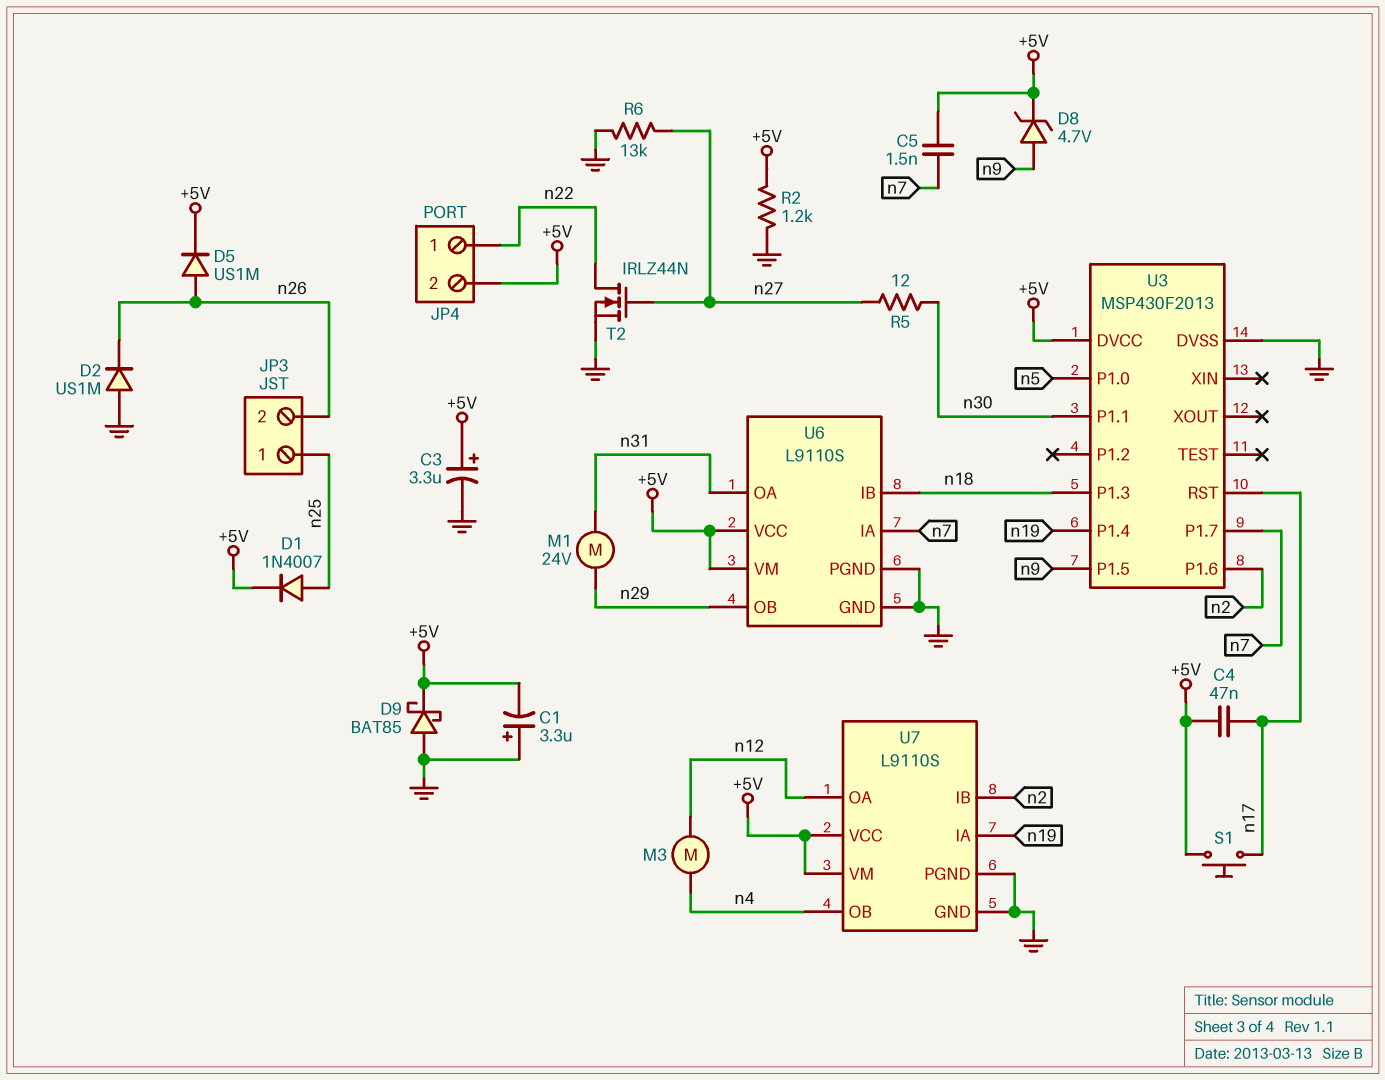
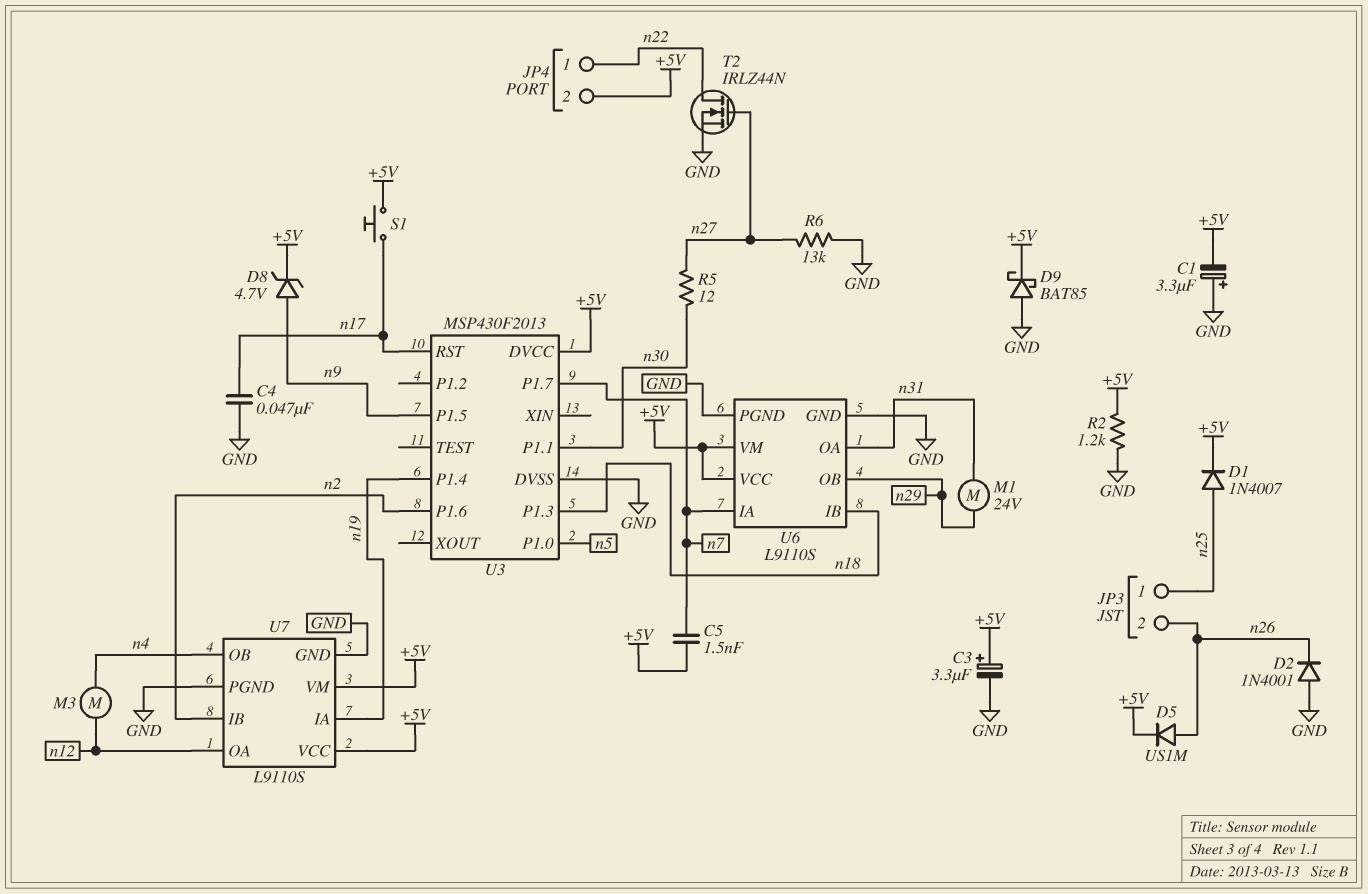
C4: 47nF (+5V, n17) -> 47nF (GND, n17)
D2: diode US1M (A GND, K n26) -> diode 1N4001 (A GND, K n26)

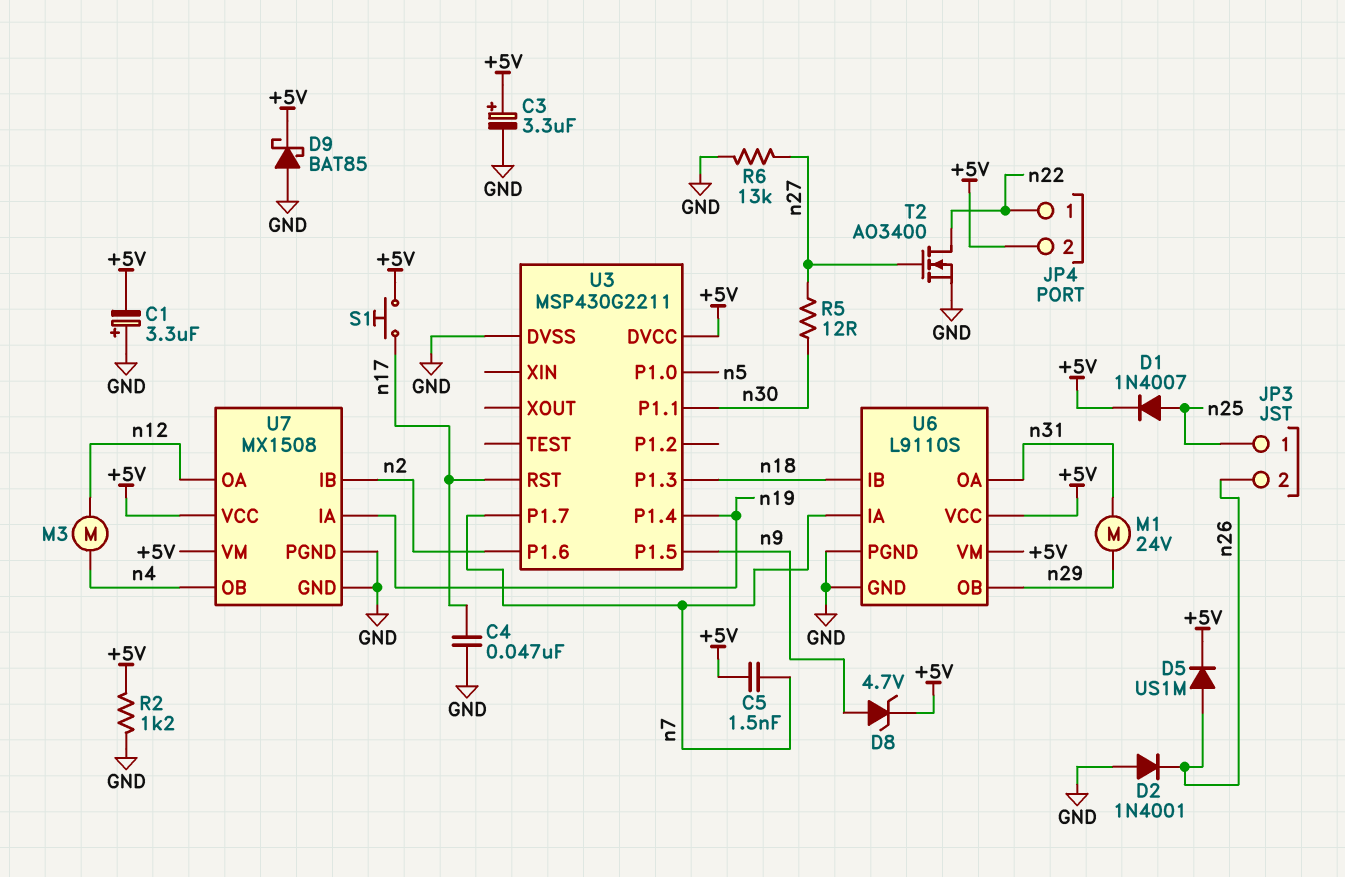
T2: NMOS IRLZ44N (G n27, D n22, S GND) -> NMOS AO3400 (G n27, D n22, S GND)
U3: MSP430F2013 -> MSP430G2211
U7: L9110S -> MX1508

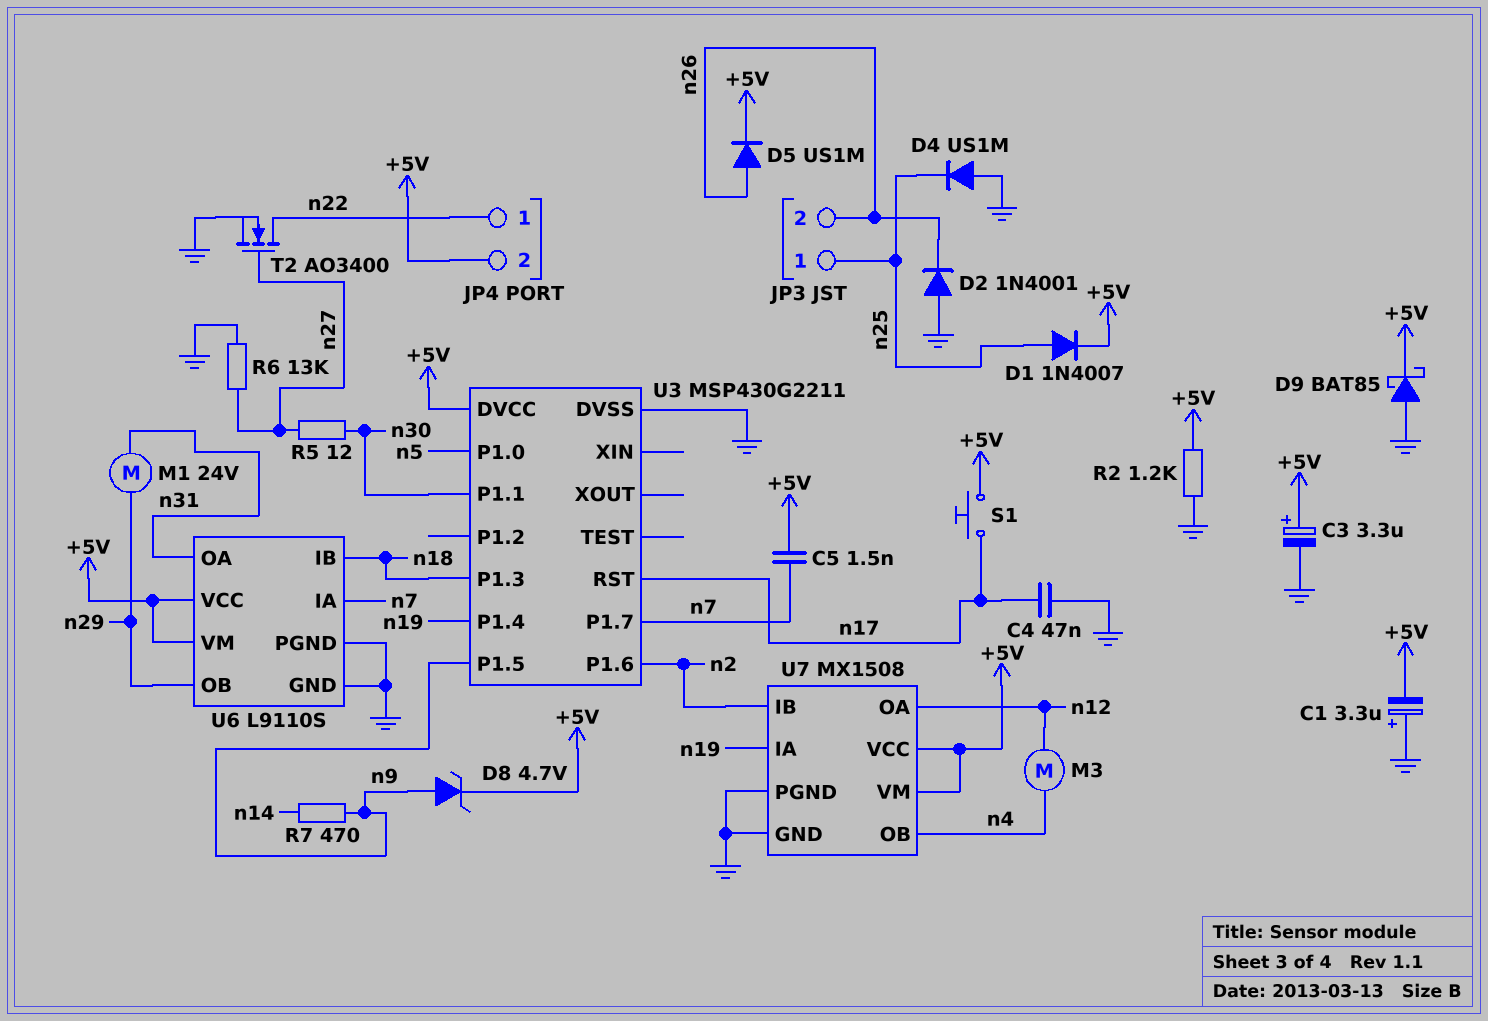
D4: none -> diode US1M (A GND, K n25)
R7: none -> 470 (n9, n14)

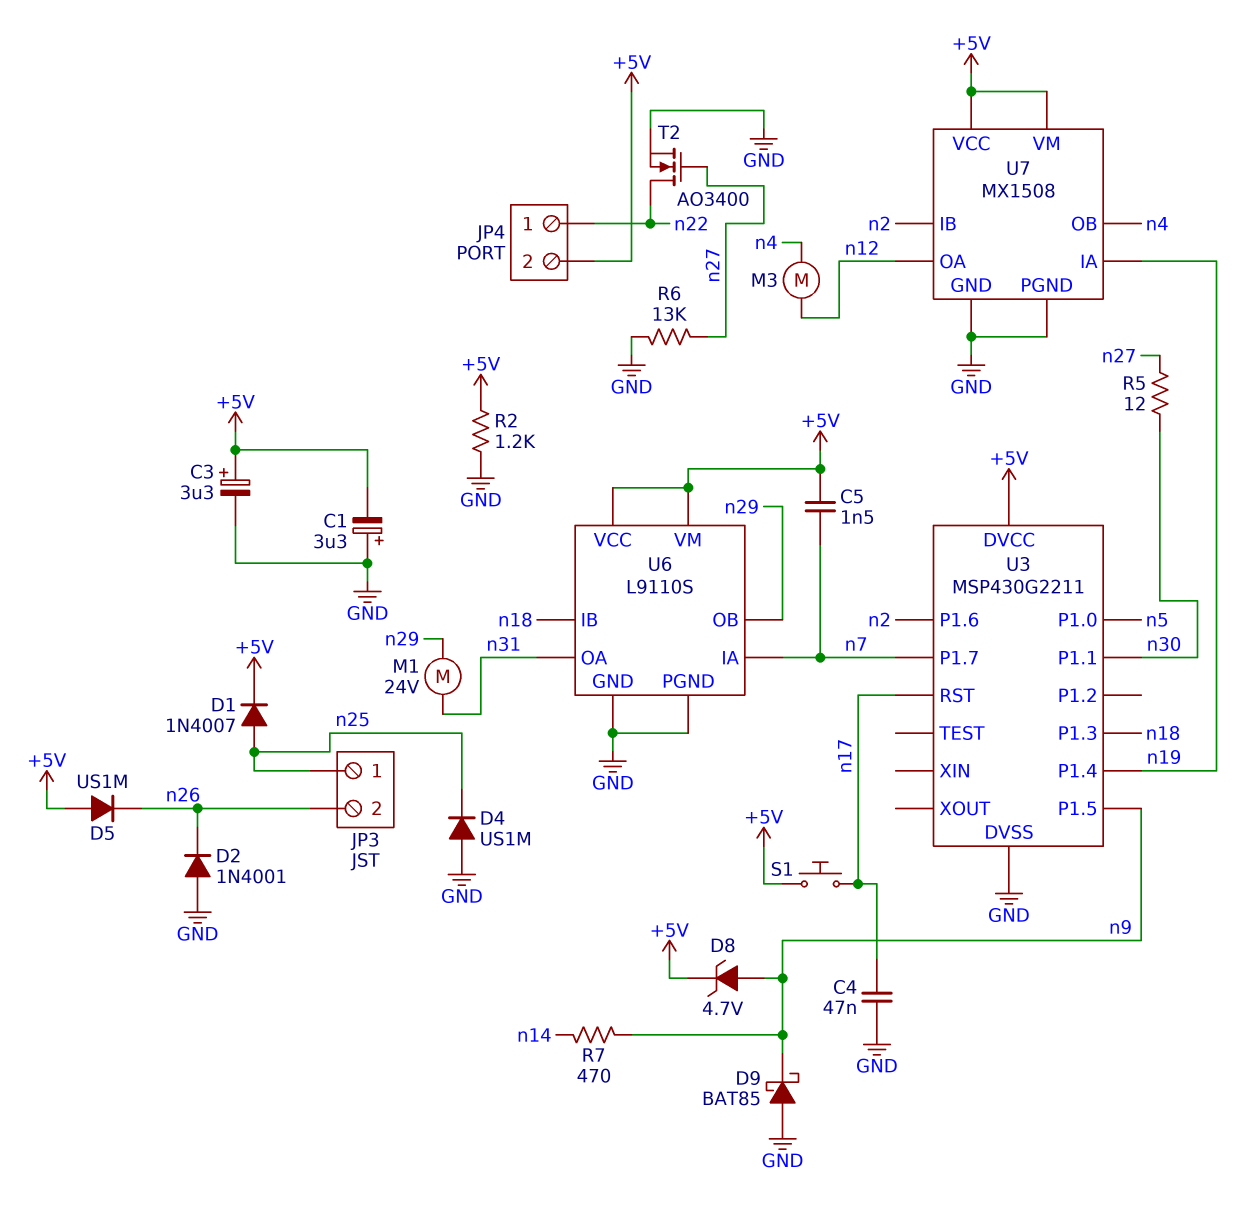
D5: diode US1M (A n26, K +5V) -> diode US1M (A +5V, K n26)
D9: schottky BAT85 (A GND, K +5V) -> schottky BAT85 (A GND, K n9)

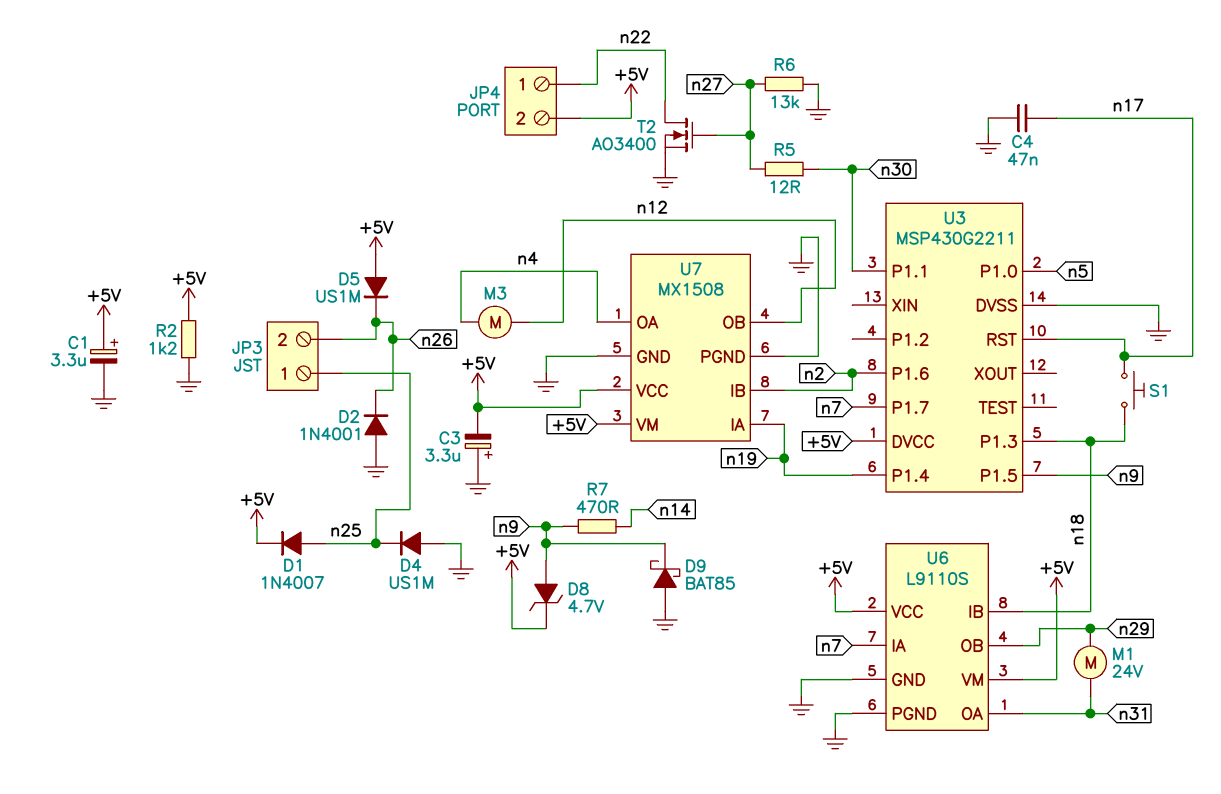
C1: 3.3uF (plus GND, minus +5V) -> 3.3uF (plus +5V, minus GND)
C3: 3.3uF (plus +5V, minus GND) -> 3.3uF (plus GND, minus +5V)
C5: 1.5nF (+5V, n7) -> none
S1: button (+5V, n17) -> button (n17, n18)
U7 pin OA: n12 -> n4
U7 pin OB: n4 -> n12

